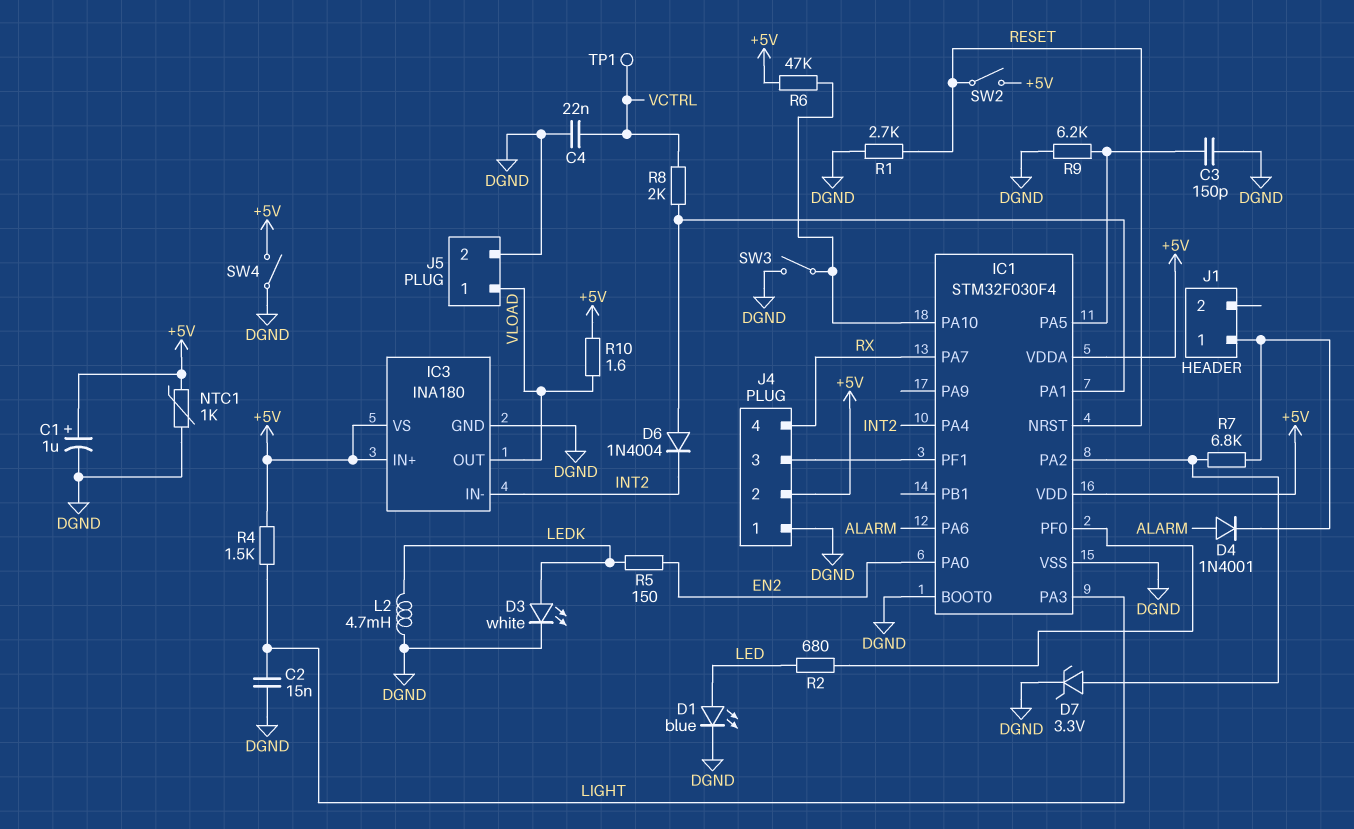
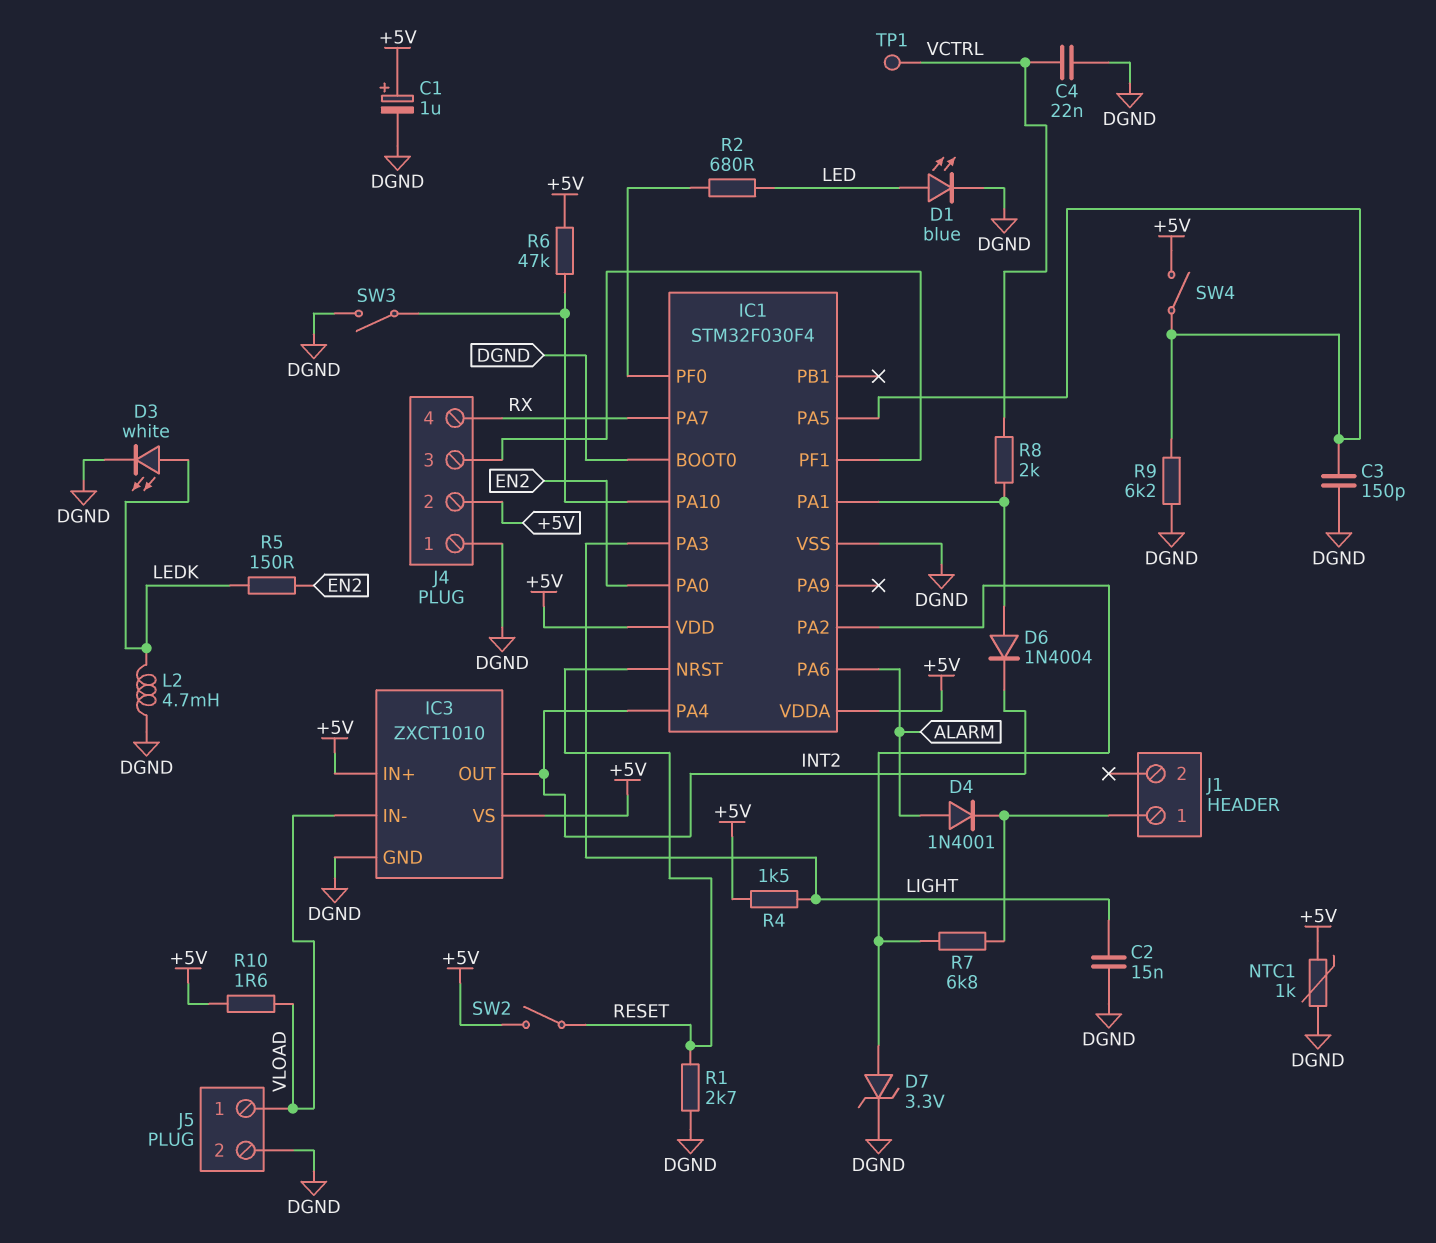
IC3: INA180 -> ZXCT1010
IC3 pin IN-: INT2 -> VLOAD
IC3 pin OUT: VLOAD -> INT2
SW4: switch (+5V, DGND) -> switch (+5V, IC1/PA5)

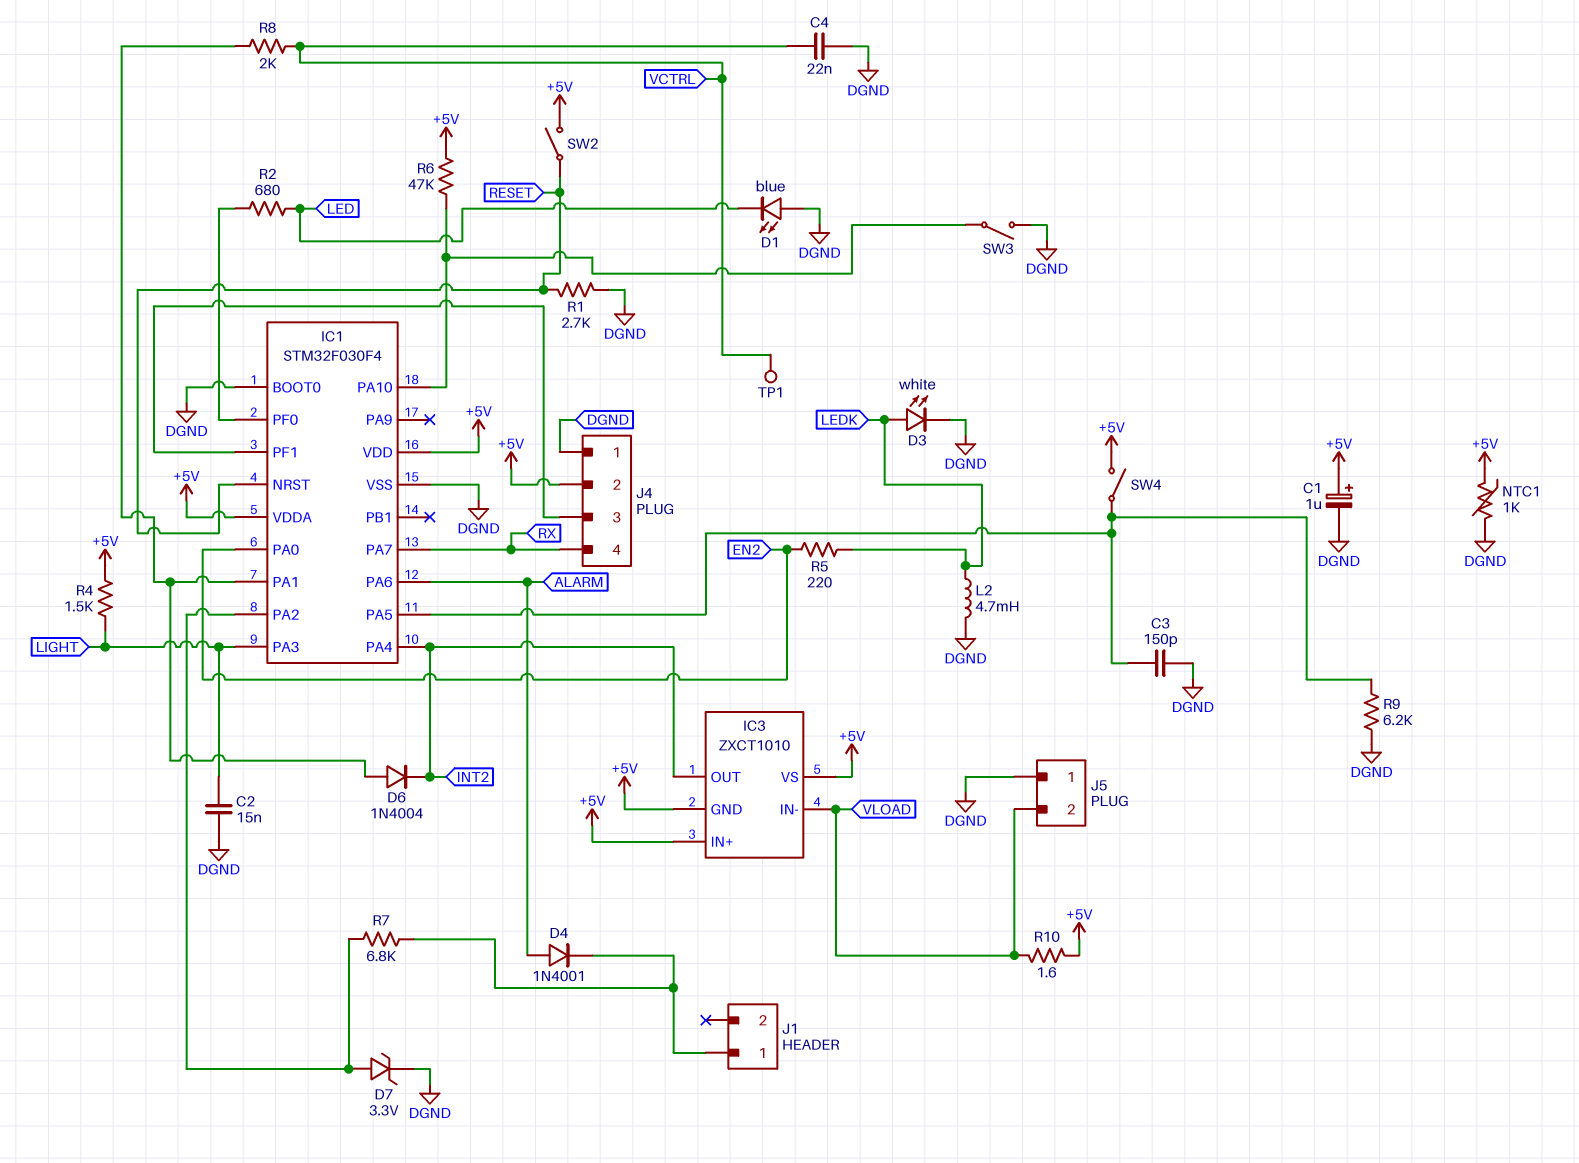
D1: LED blue (A LED, K DGND) -> LED blue (A DGND, K LED)
IC3 pin GND: DGND -> +5V
J5 pin 1: VLOAD -> DGND
J5 pin 2: DGND -> VLOAD
R5: 150 (EN2, LEDK) -> 220 (EN2, LEDK)

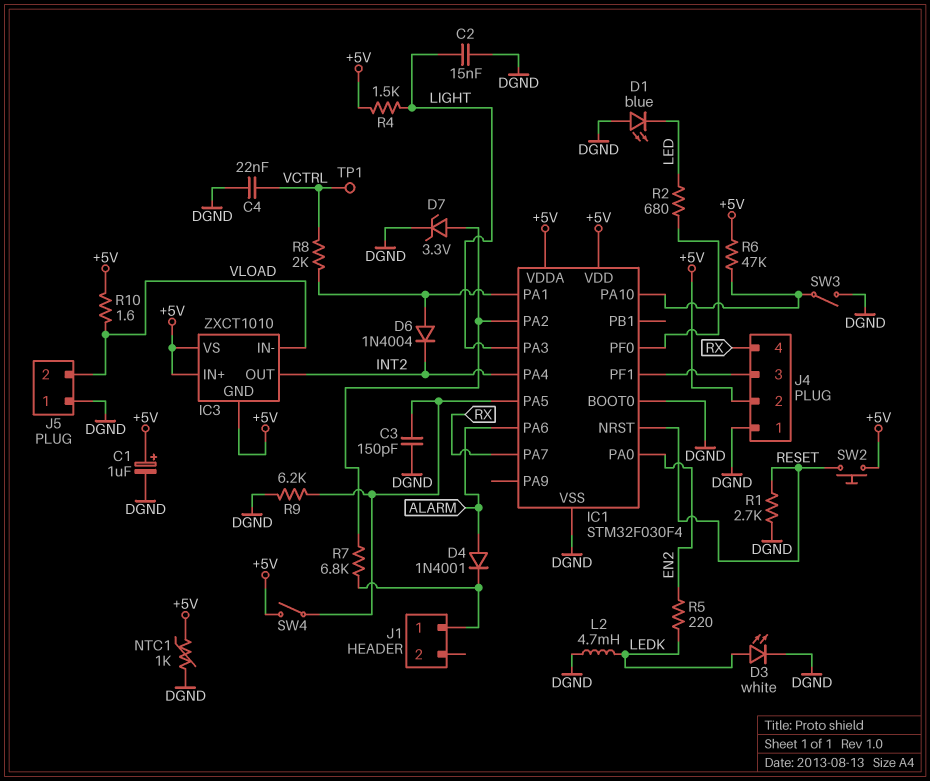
SW2: switch (+5V, RESET) -> button (+5V, RESET)

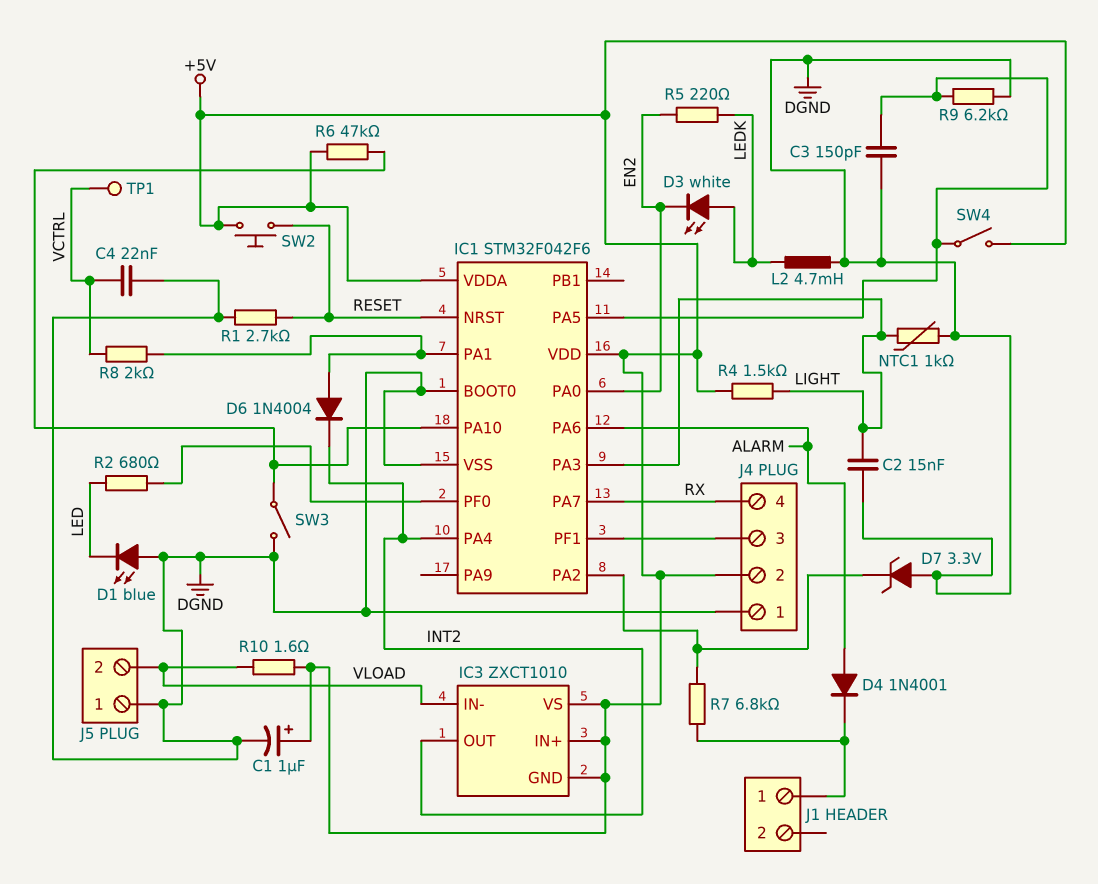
D3: LED white (A LEDK, K DGND) -> LED white (A LEDK, K EN2)
D7: zener 3.3V (A IC1/PA2, K DGND) -> zener 3.3V (A DGND, K IC1/PA2)
IC1: STM32F030F4 -> STM32F042F6
NTC1: 1k (+5V, DGND) -> 1k (DGND, LIGHT)

